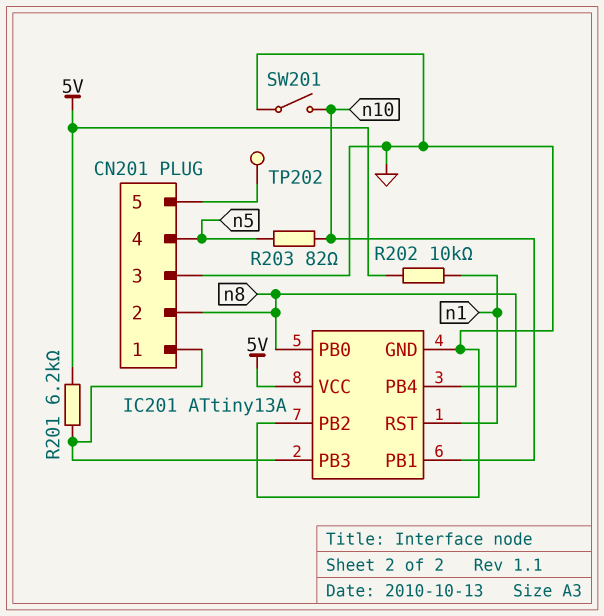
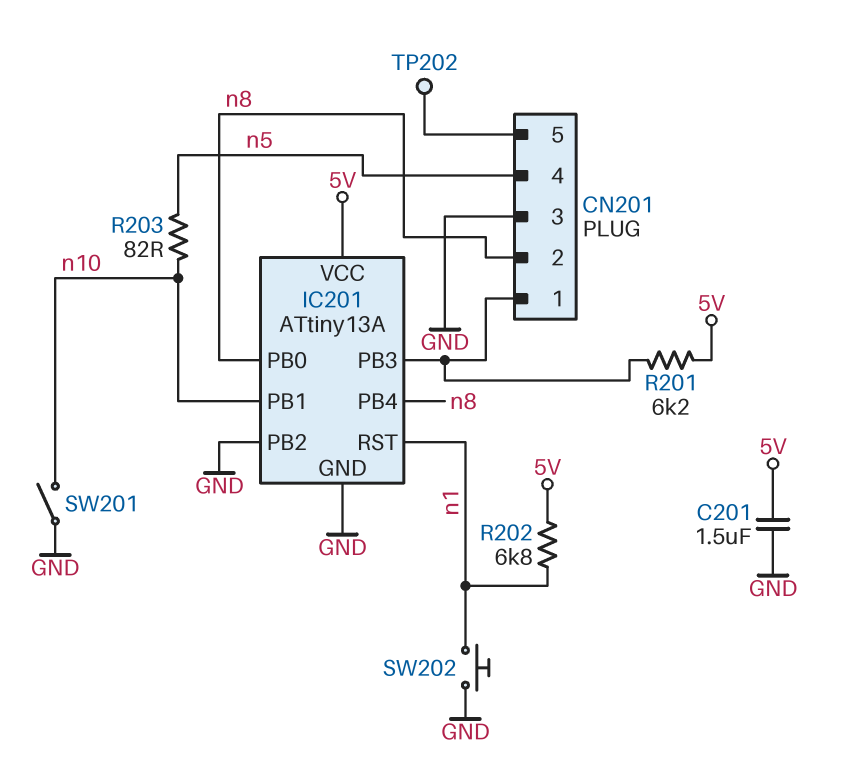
C201: none -> 1.5uF (5V, GND)
R202: 10k (5V, n1) -> 6.8k (5V, n1)
SW202: none -> button (GND, n1)

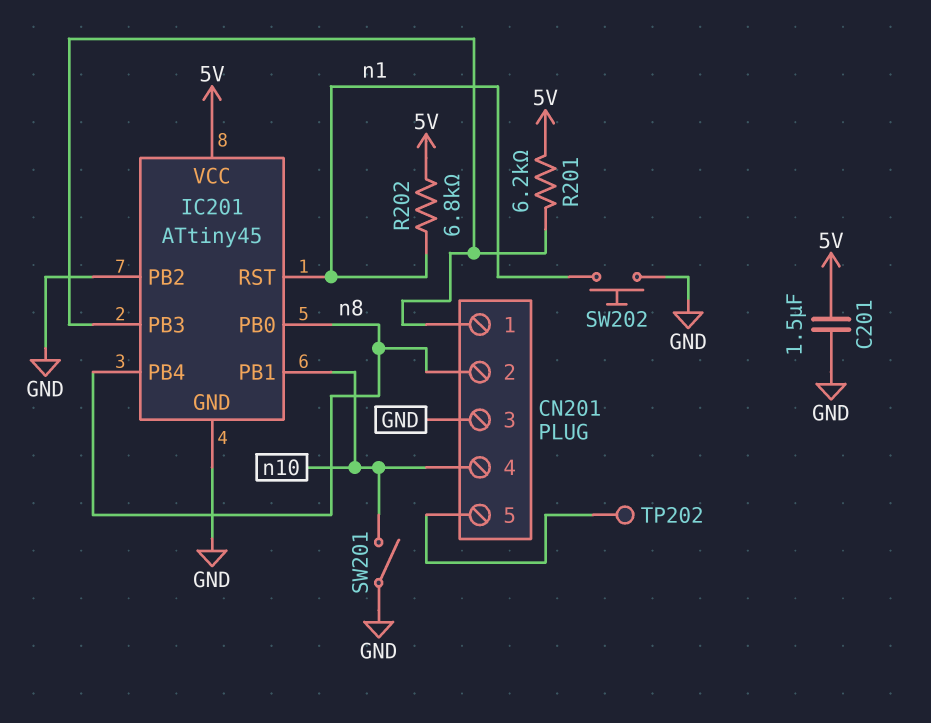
CN201 pin 4: n5 -> n10
IC201: ATtiny13A -> ATtiny45
R203: 82 (n5, n10) -> none

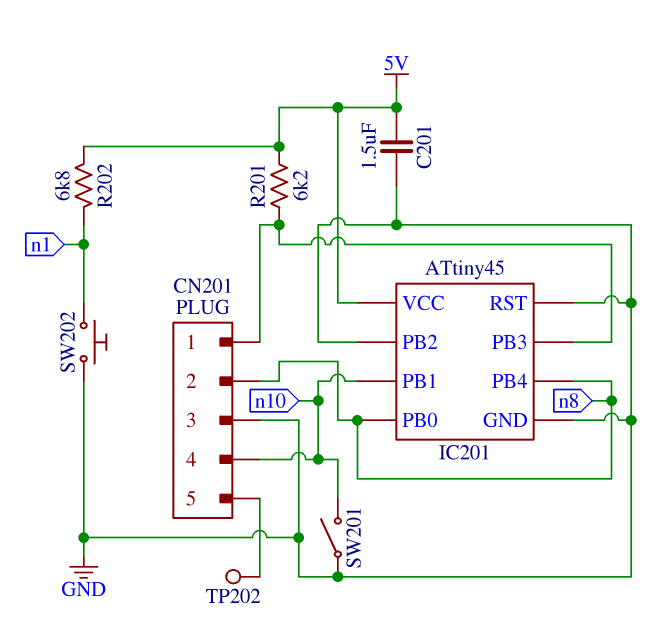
IC201 pin RST: n1 -> GND

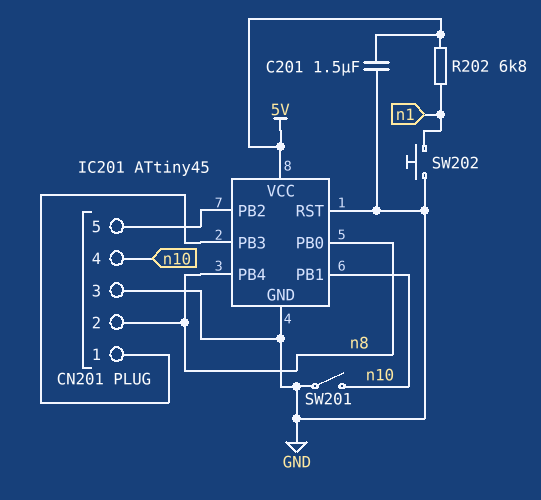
IC201 pin PB2: GND -> CN201/5
R201: 6.2k (5V, CN201/1) -> none
TP202: test point (CN201/5) -> none

